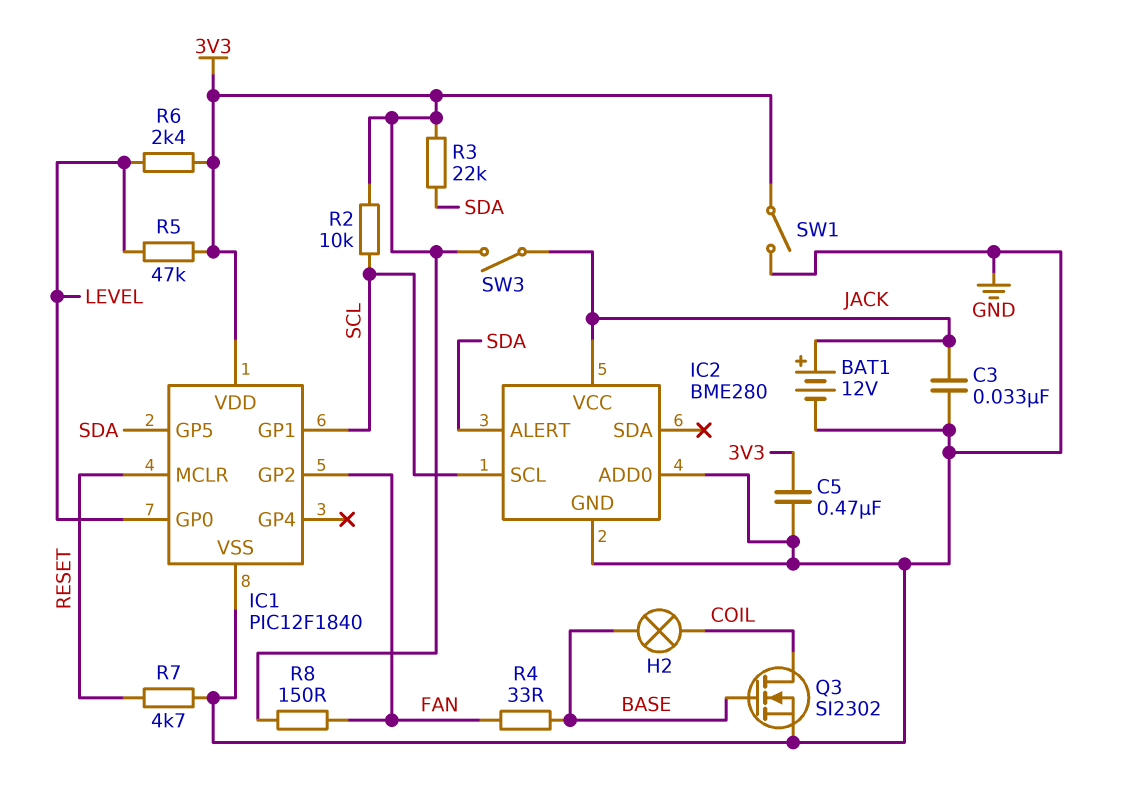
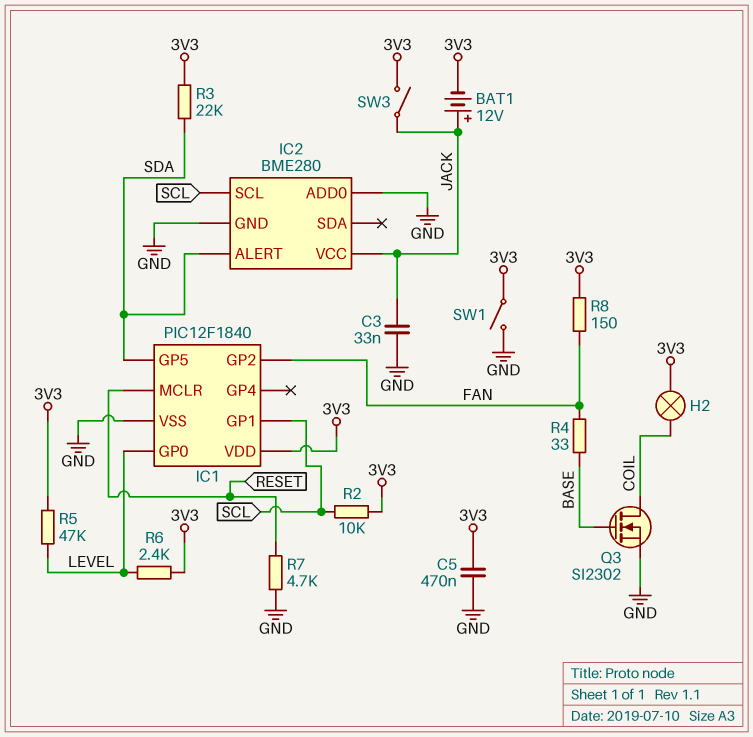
BAT1: 12V (plus JACK, minus GND) -> 12V (plus JACK, minus 3V3)
H2: lamp (BASE, COIL) -> lamp (3V3, COIL)

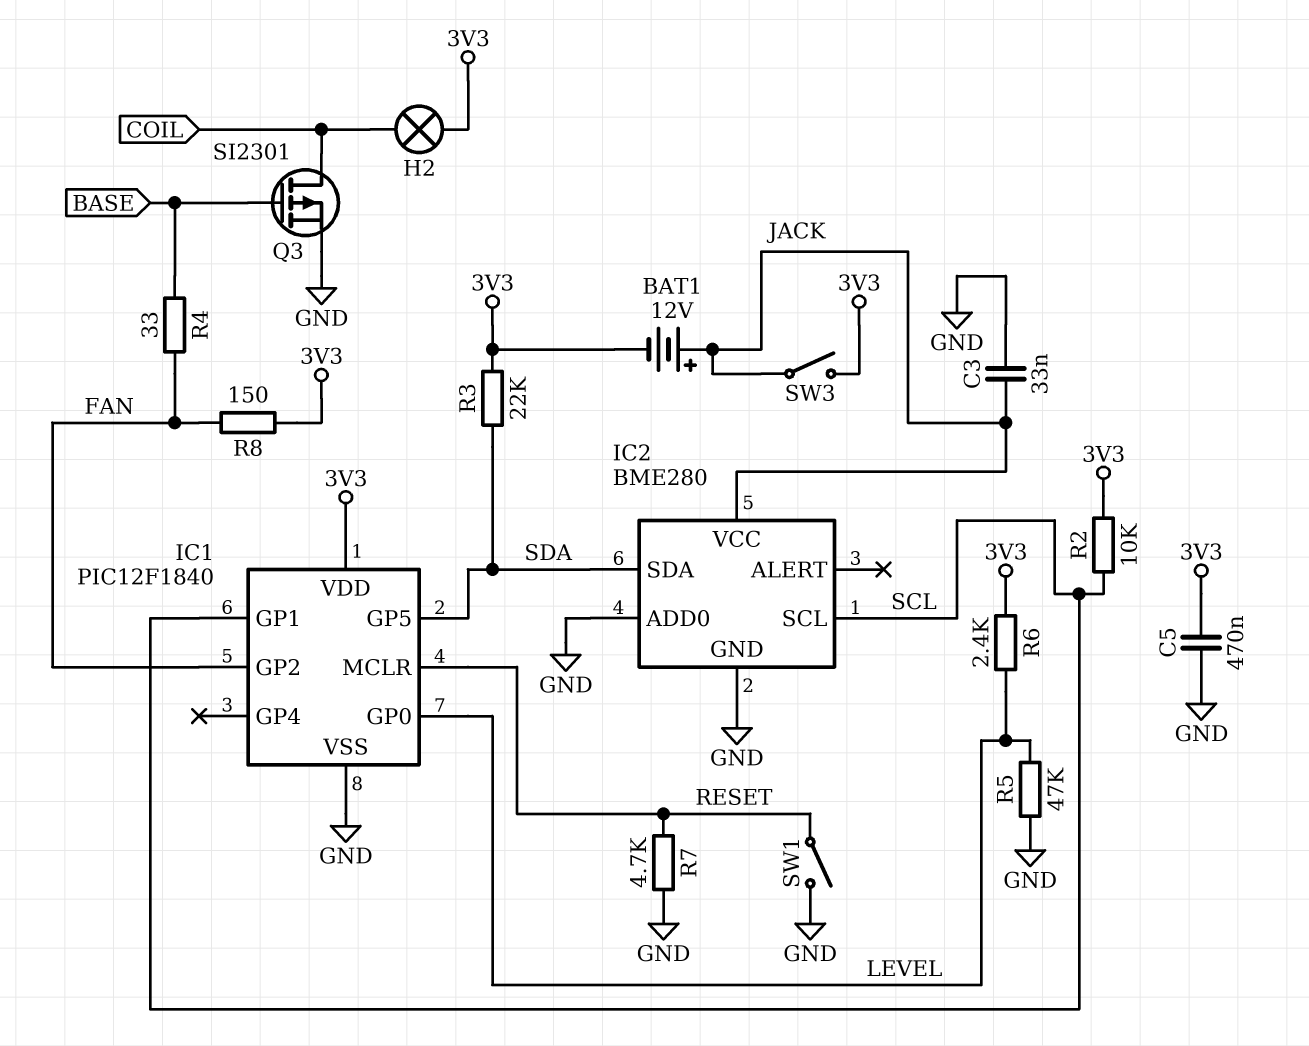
IC2 pin ALERT: SDA -> none
IC2 pin SDA: none -> SDA
Q3: NMOS SI2302 (G BASE, D COIL, S GND) -> PMOS SI2301 (G BASE, D COIL, S GND)
R5: 47k (3V3, LEVEL) -> 47k (GND, LEVEL)
SW1: switch (3V3, GND) -> switch (GND, RESET)

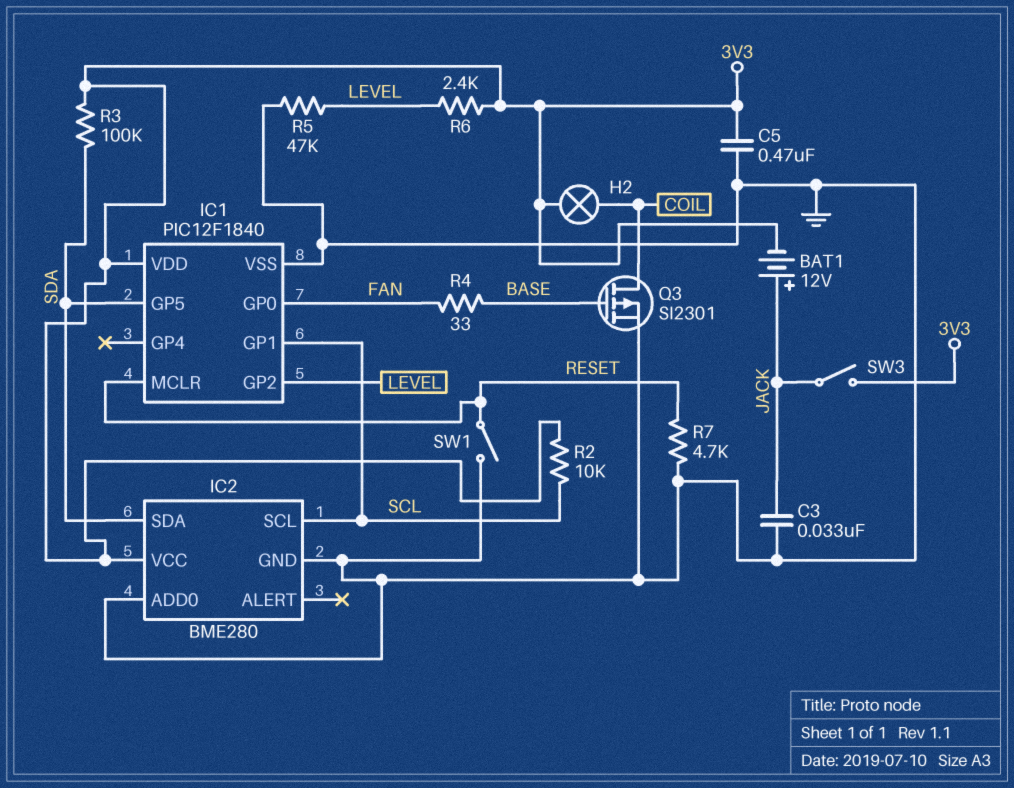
IC1 pin GP0: LEVEL -> FAN
IC1 pin GP2: FAN -> LEVEL
IC2 pin VCC: JACK -> 3V3
R3: 22k (3V3, SDA) -> 100k (3V3, SDA)
R8: 150 (3V3, FAN) -> none

